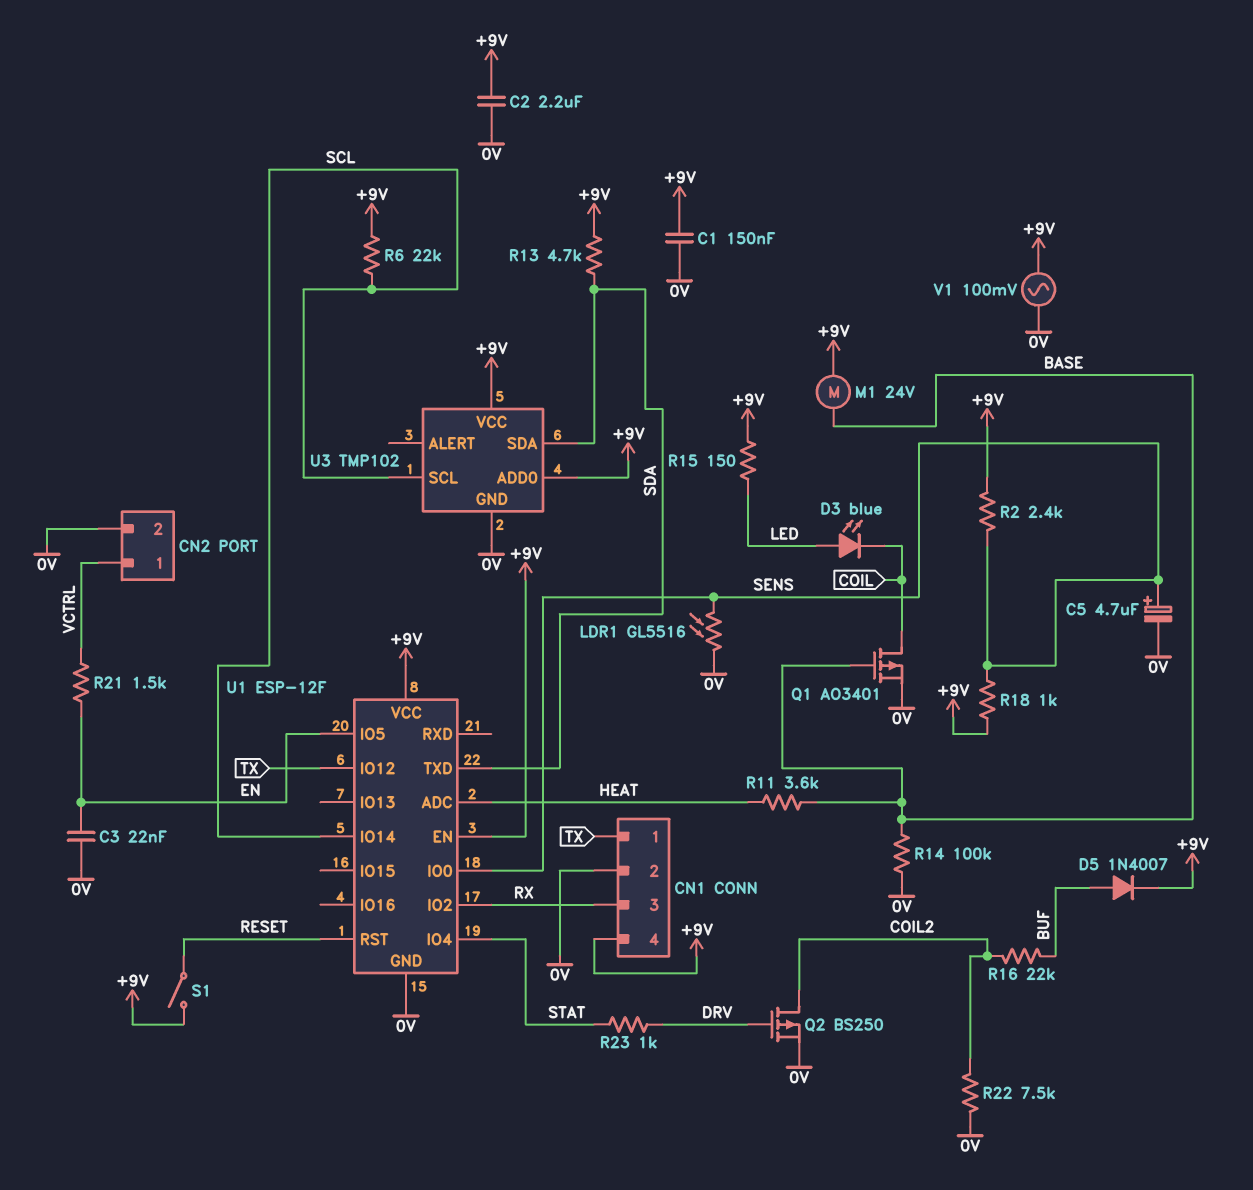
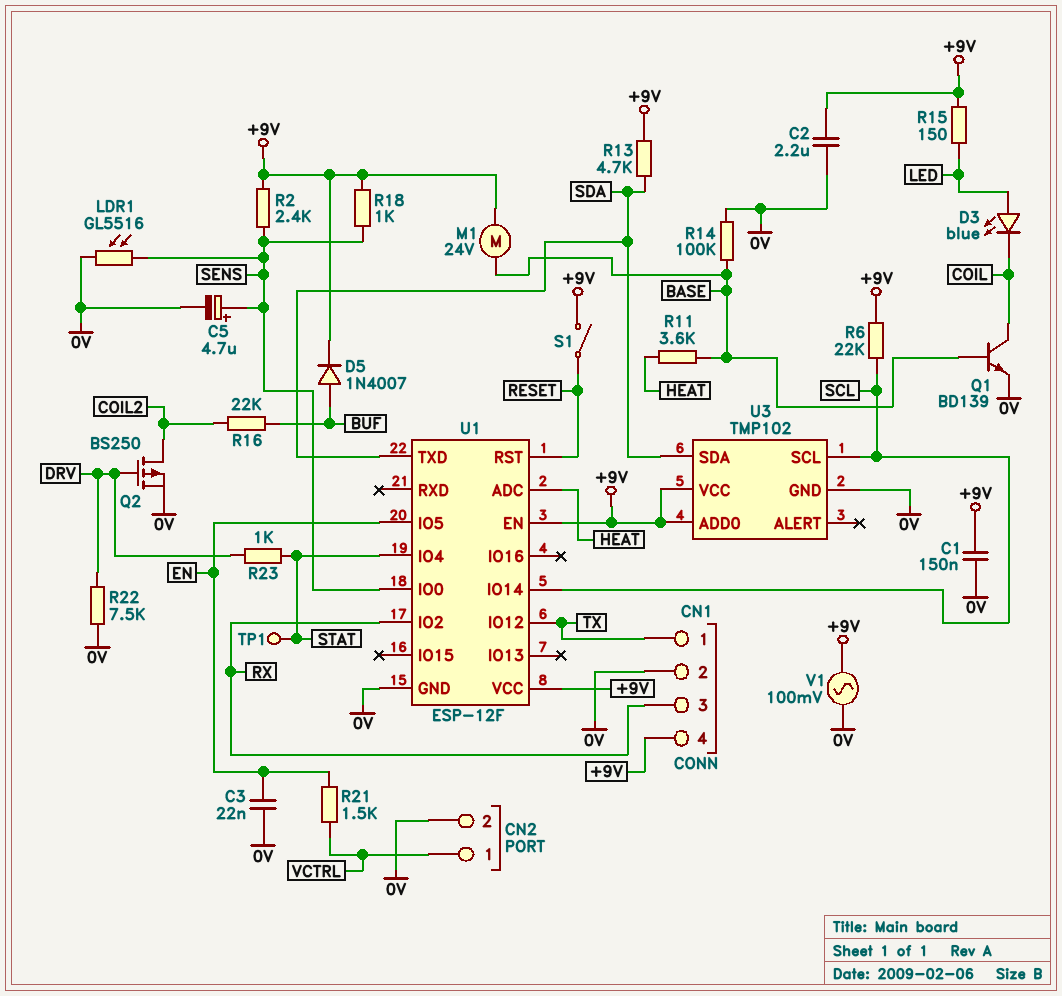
Q1: PMOS AO3401 (G BASE, D COIL, S 0V) -> NPN BD139 (B BASE, C COIL, E 0V)
R22: 7.5k (0V, COIL2) -> 7.5k (0V, DRV)
TP1: none -> test point (STAT)

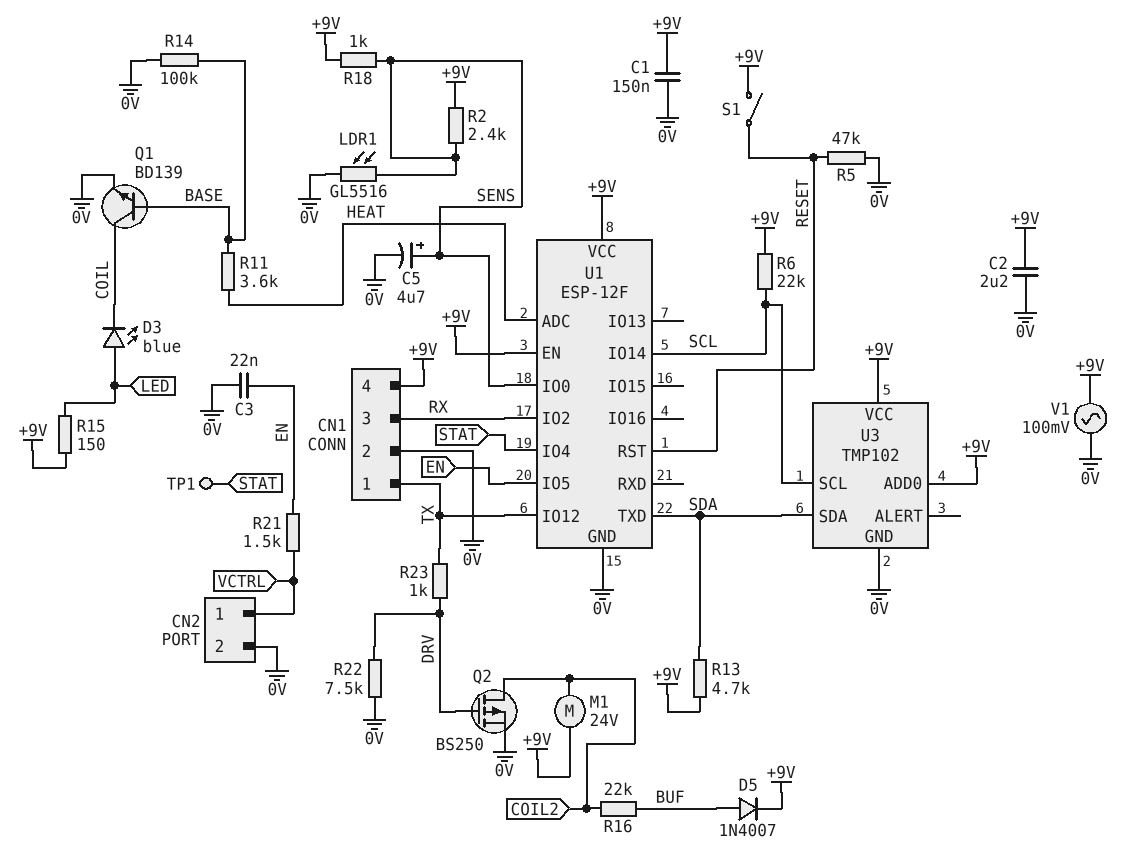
M1: motor 24V (+9V, BASE) -> motor 24V (+9V, COIL2)
R5: none -> 47k (0V, RESET)
R23: 1k (DRV, STAT) -> 1k (DRV, TX)

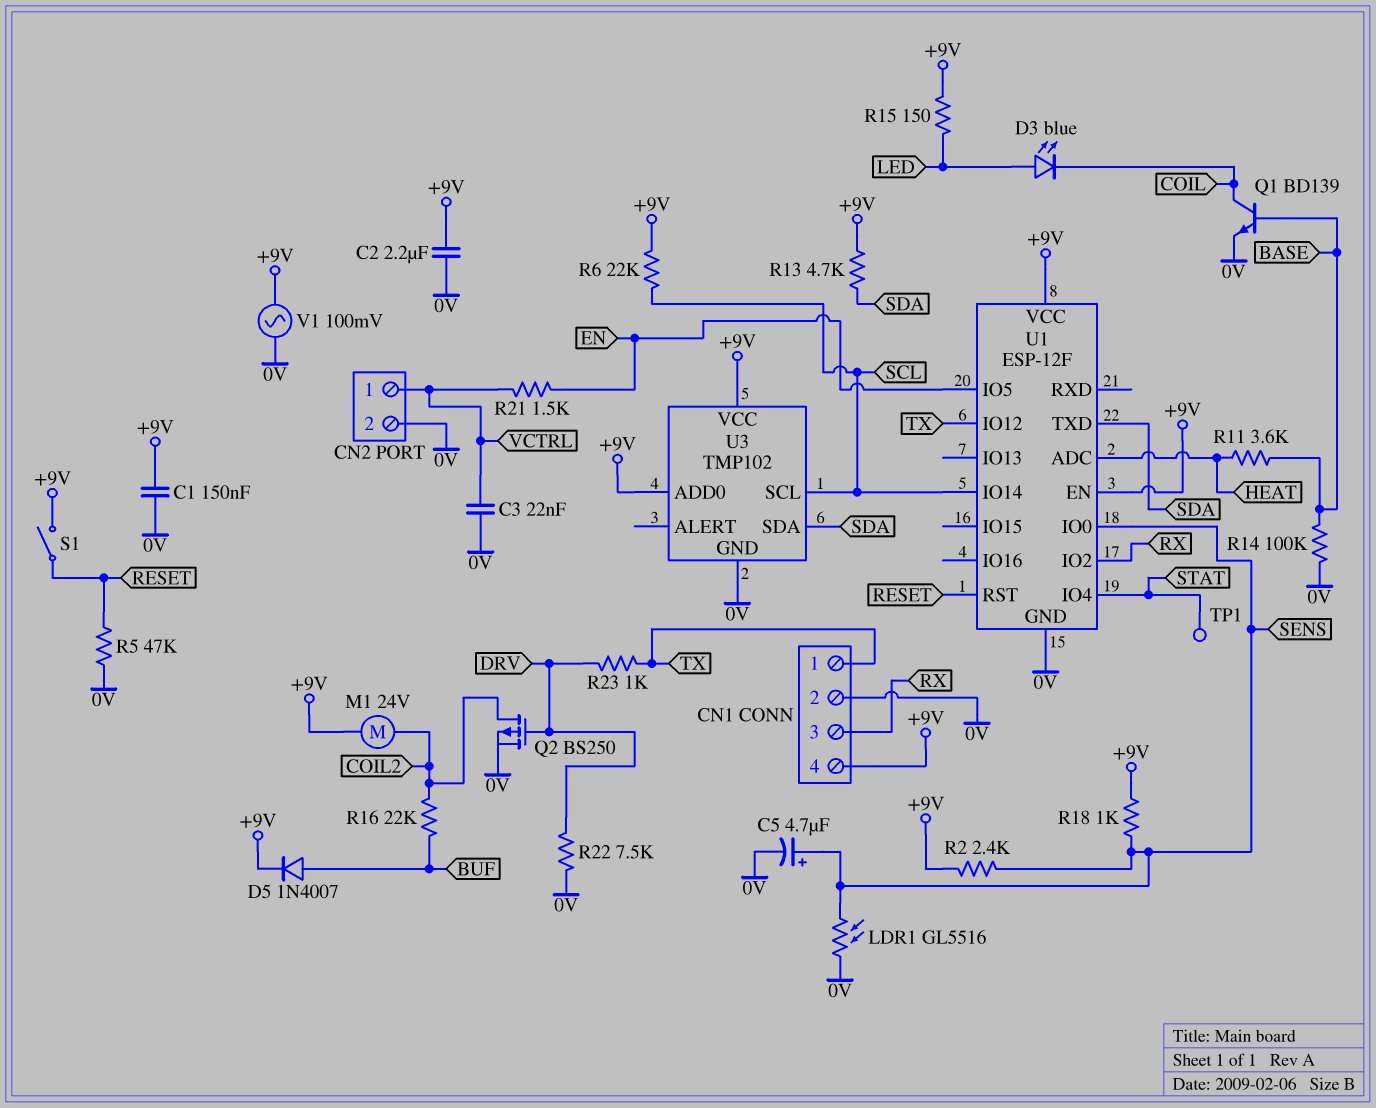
C3: 22nF (0V, EN) -> 22nF (0V, VCTRL)

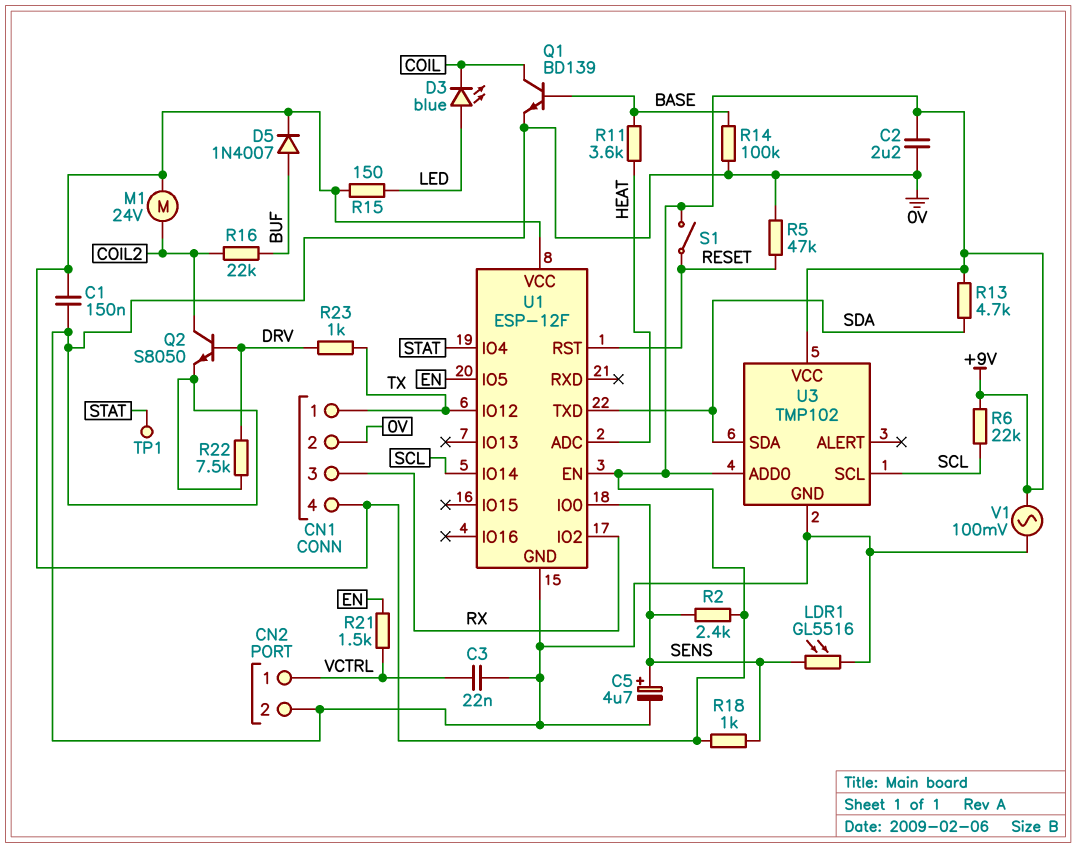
Q2: PMOS BS250 (G DRV, D COIL2, S 0V) -> NPN S8050 (B DRV, C COIL2, E 0V)

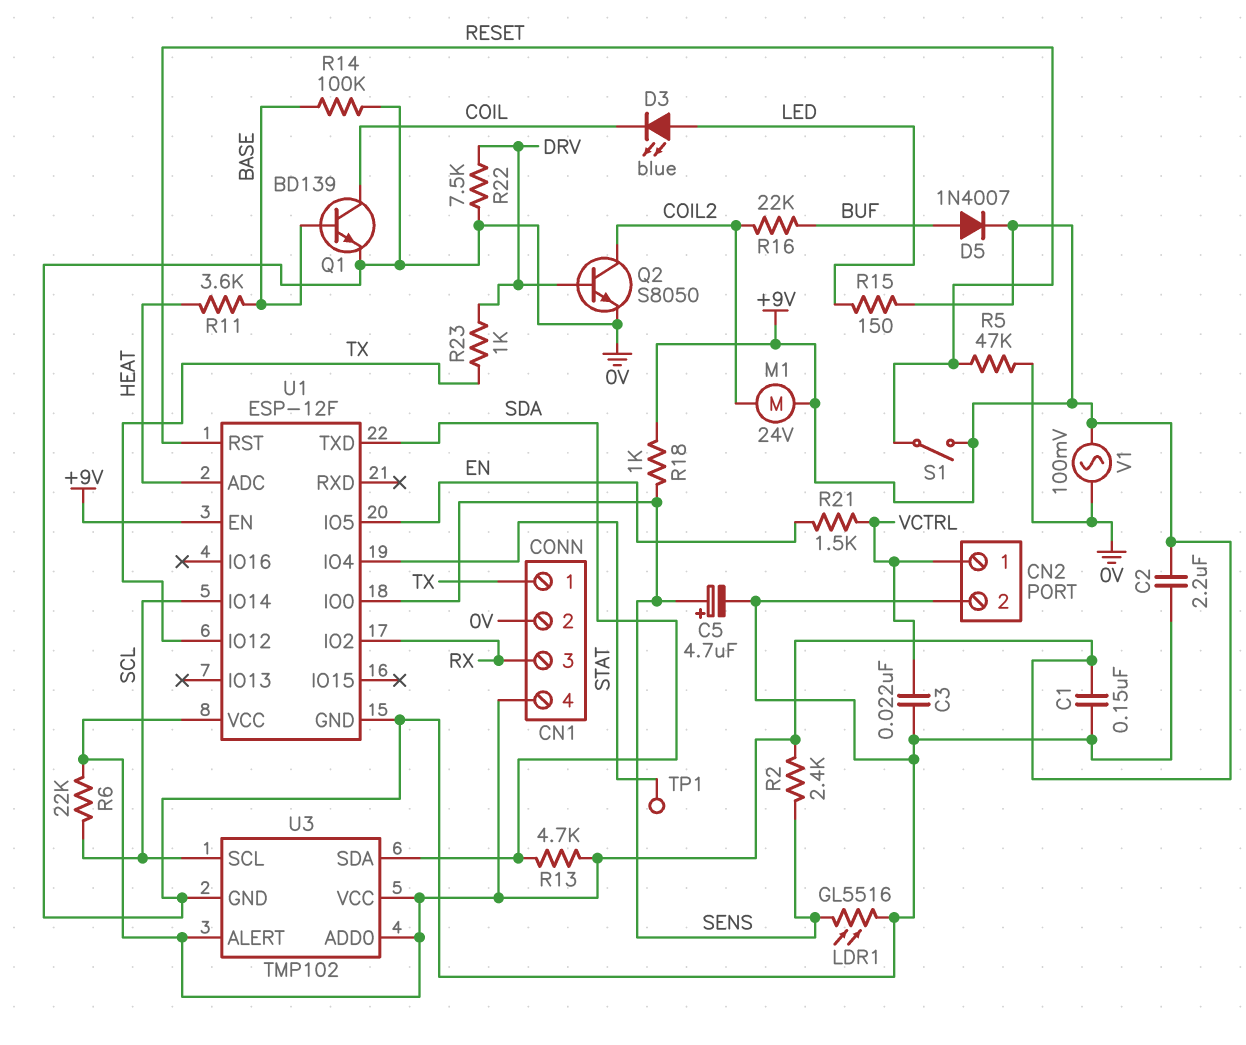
U3 pin ALERT: none -> +9V

